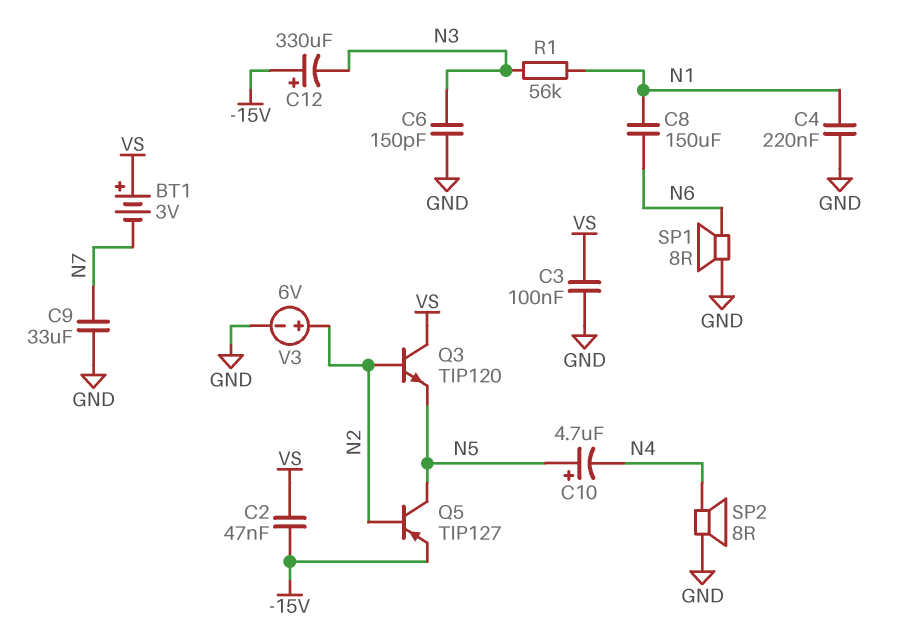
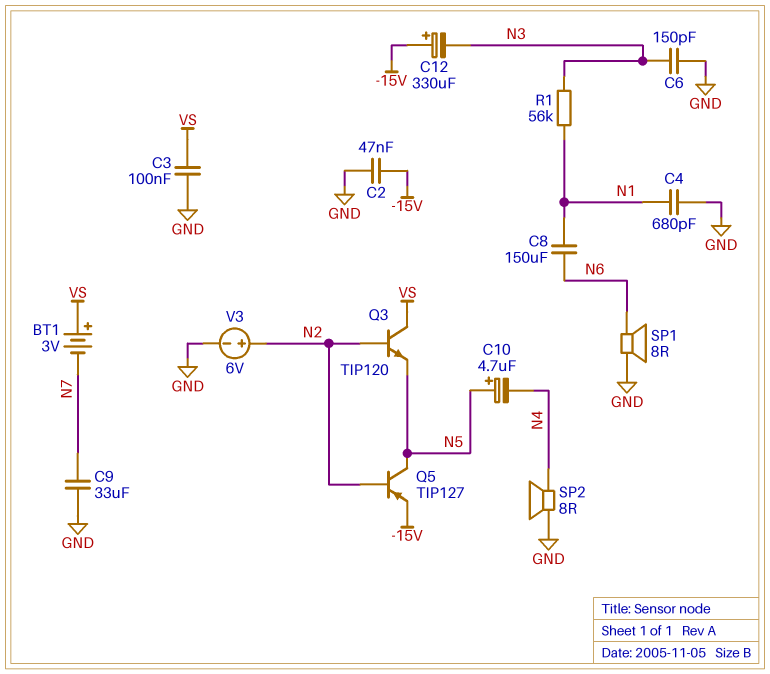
C2: 47nF (-15V, VS) -> 47nF (-15V, GND)
C4: 220nF (GND, N1) -> 680pF (GND, N1)

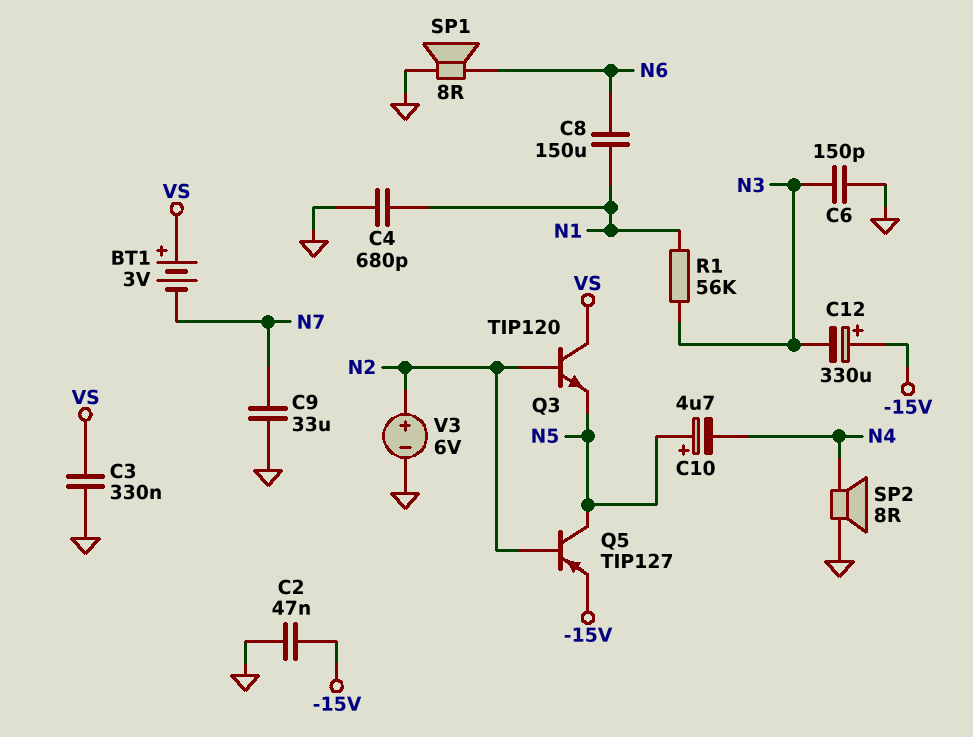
C3: 100nF (GND, VS) -> 330nF (GND, VS)

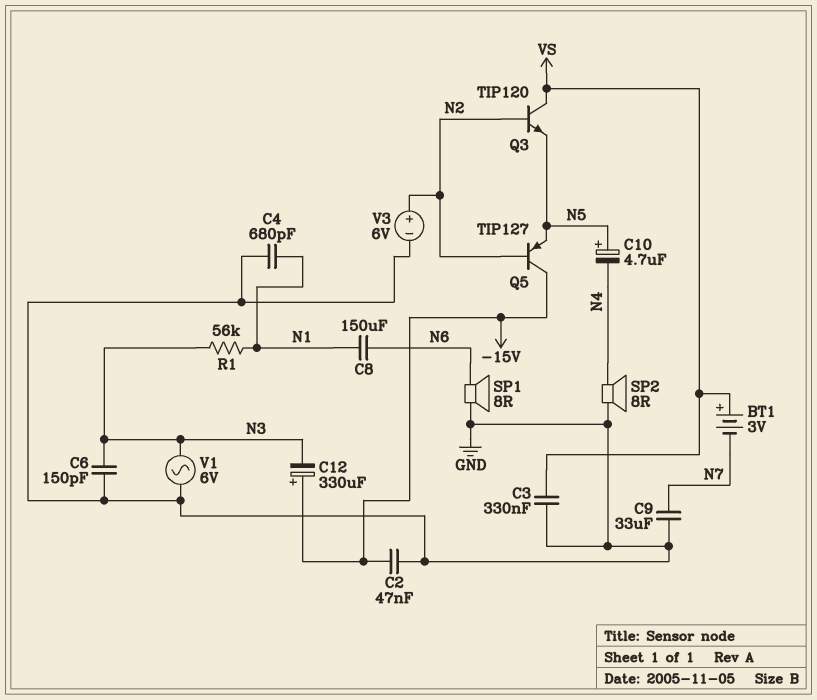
Q5: PNP TIP127 (B N2, C N5, E -15V) -> PNP TIP127 (B N2, C -15V, E N5)
V1: none -> AC 6V (GND, N3)

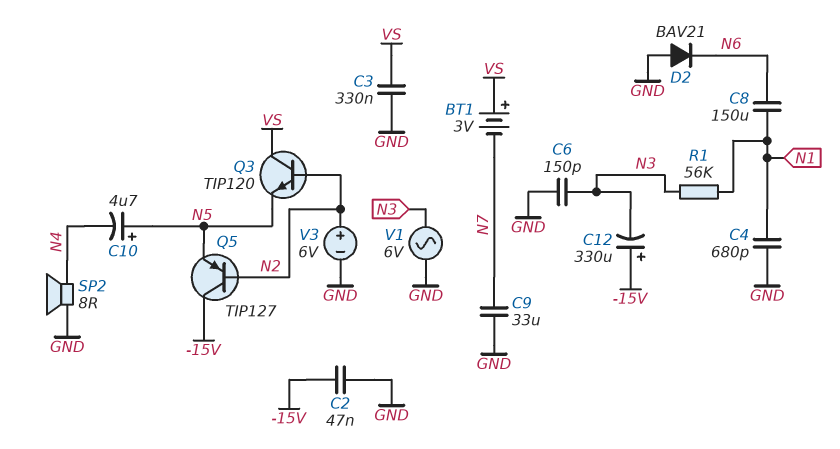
D2: none -> diode BAV21 (A GND, K N6)
SP1: speaker 8R (GND, N6) -> none

